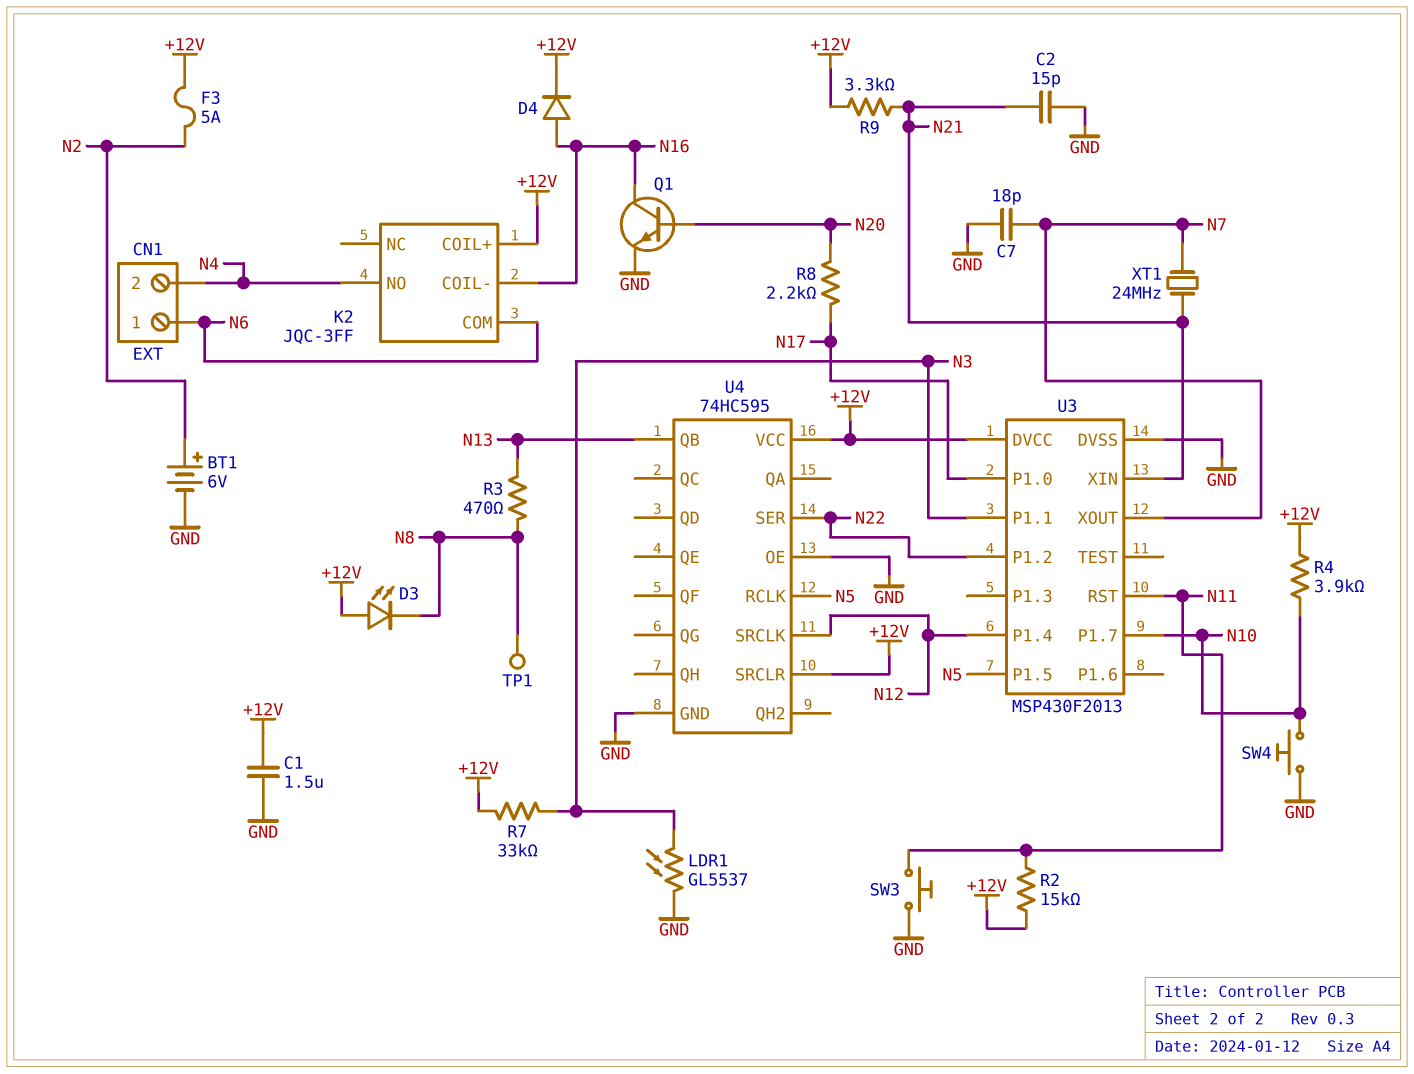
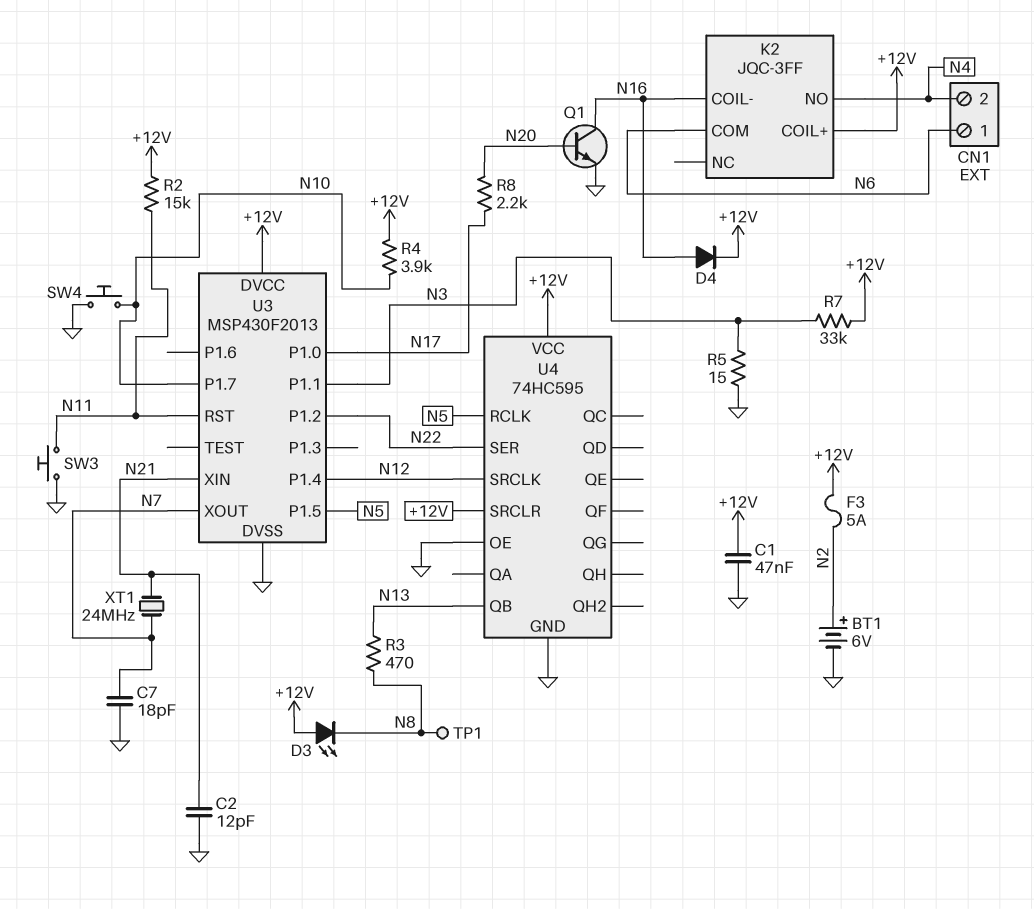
C1: 1.5uF (+12V, GND) -> 47nF (+12V, GND)
C2: 15pF (GND, N21) -> 12pF (GND, N21)
LDR1: GL5537 (GND, N3) -> none
R5: none -> 15 (GND, N3)
R9: 3.3k (+12V, N21) -> none

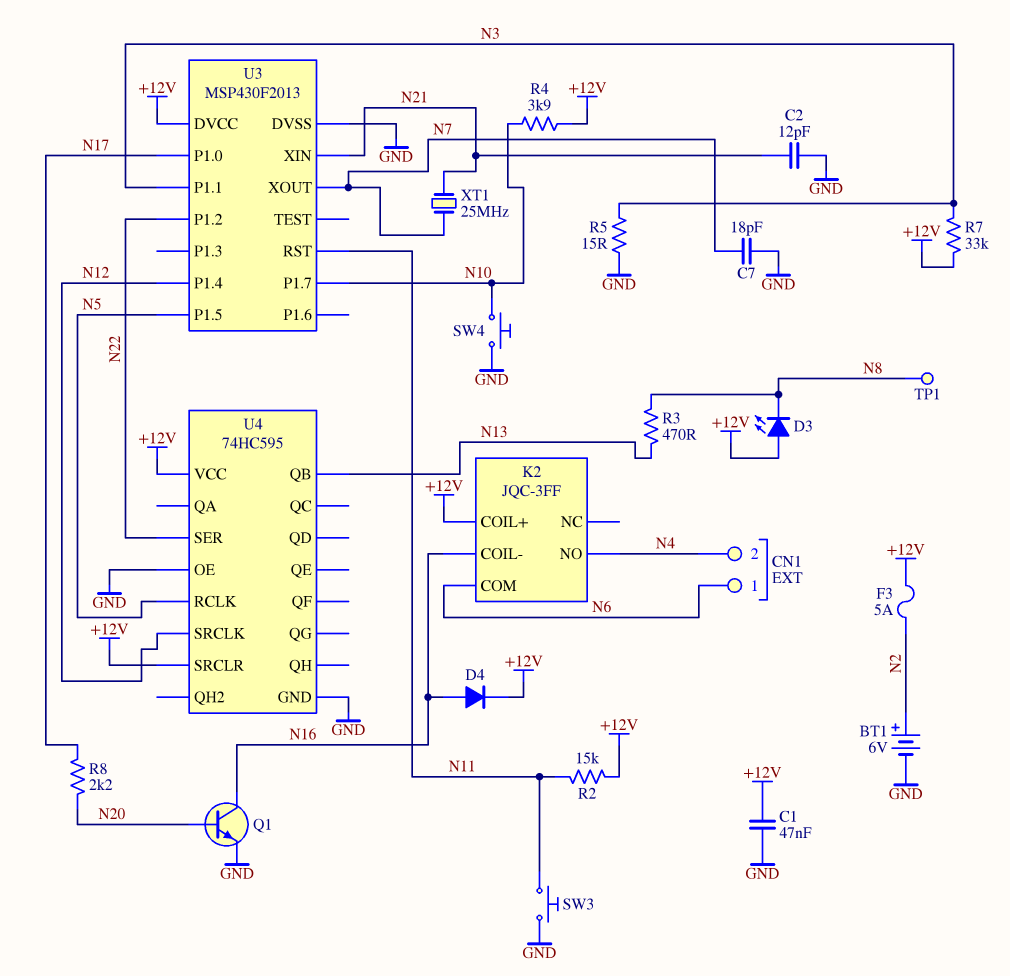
XT1: 24MHz (N7, N21) -> 25MHz (N7, N21)

